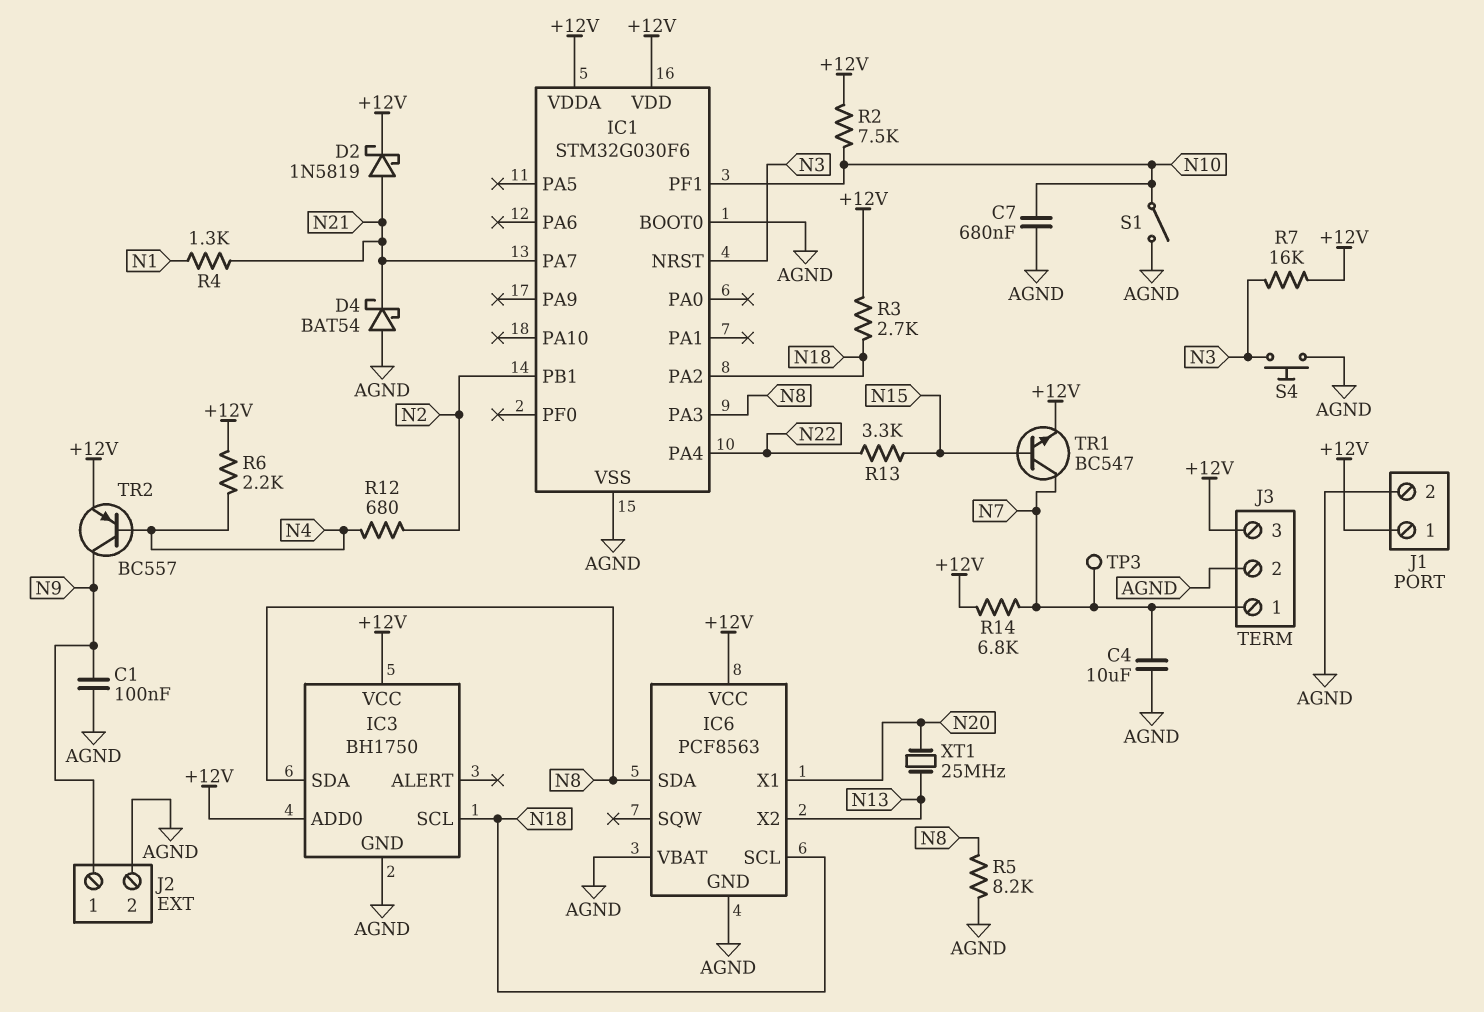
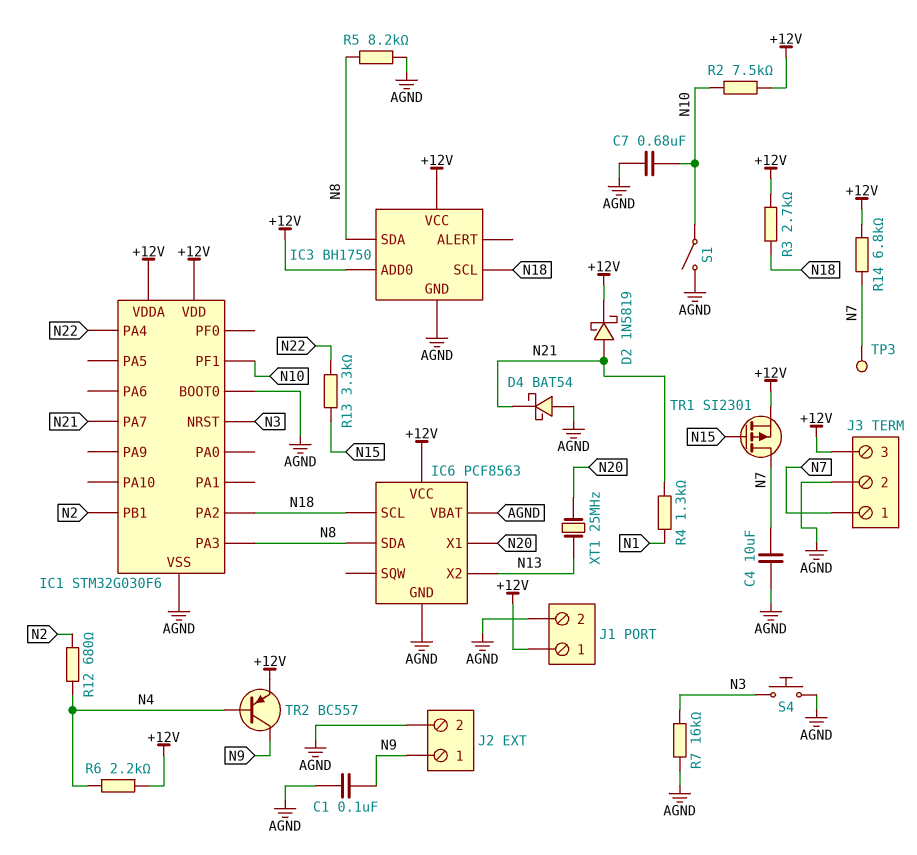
R7: 16k (+12V, N3) -> 16k (AGND, N3)
TR1: NPN BC547 (B N15, C N7, E +12V) -> PMOS SI2301 (G N15, D N7, S +12V)

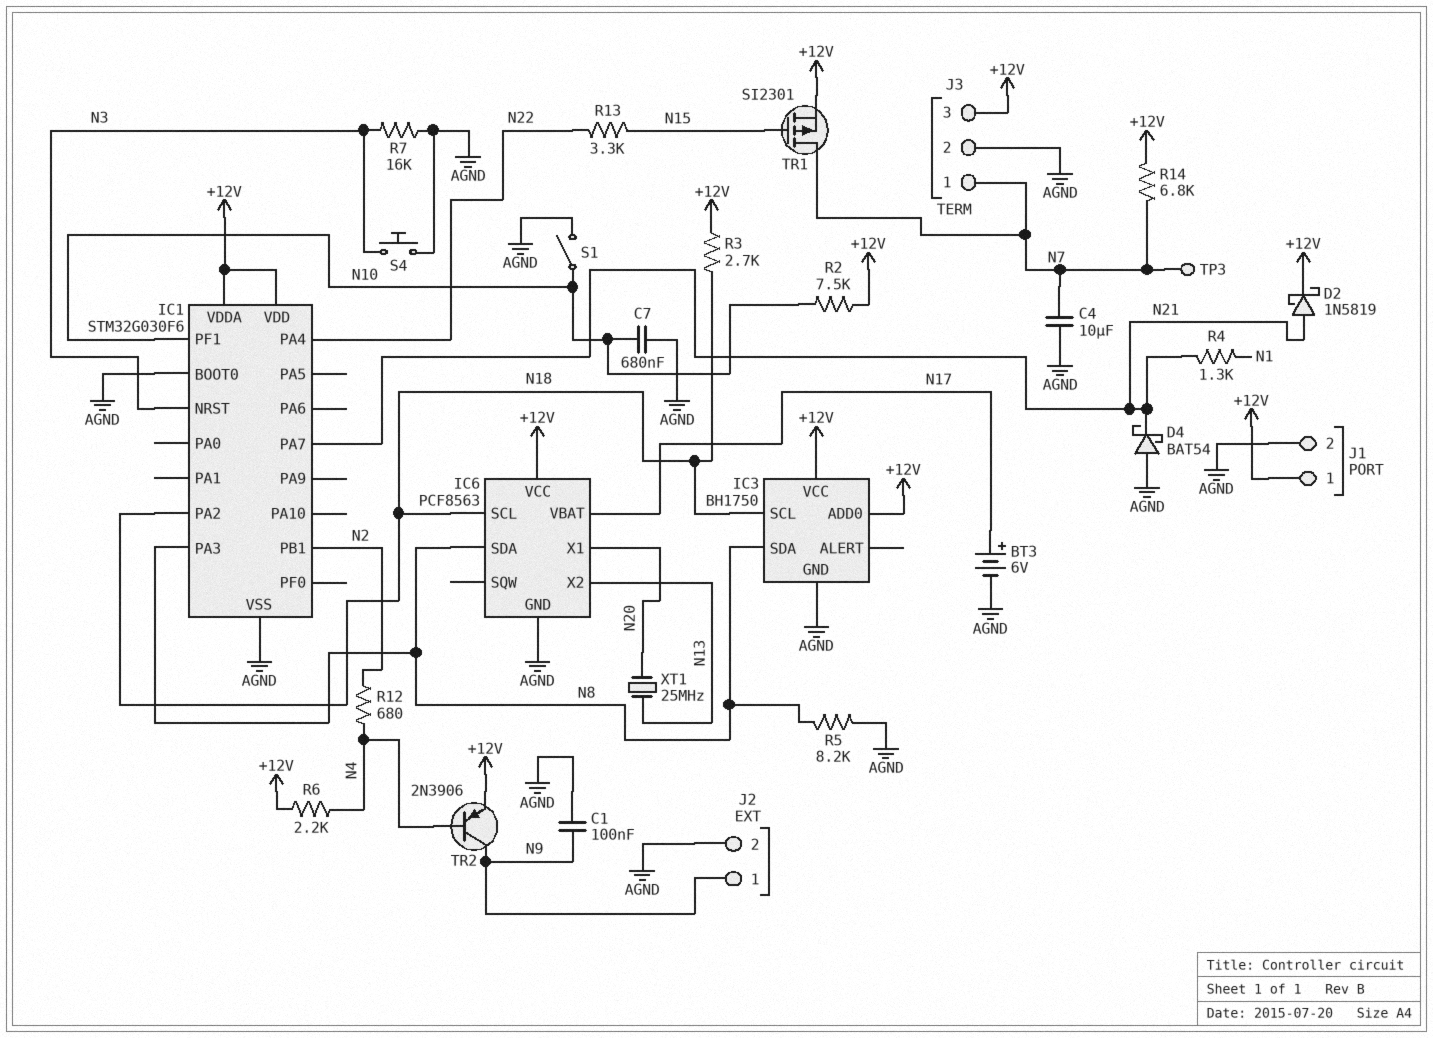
BT3: none -> 6V (plus N17, minus AGND)
IC6 pin VBAT: AGND -> N17
TR2: PNP BC557 (B N4, C N9, E +12V) -> PNP 2N3906 (B N4, C N9, E +12V)

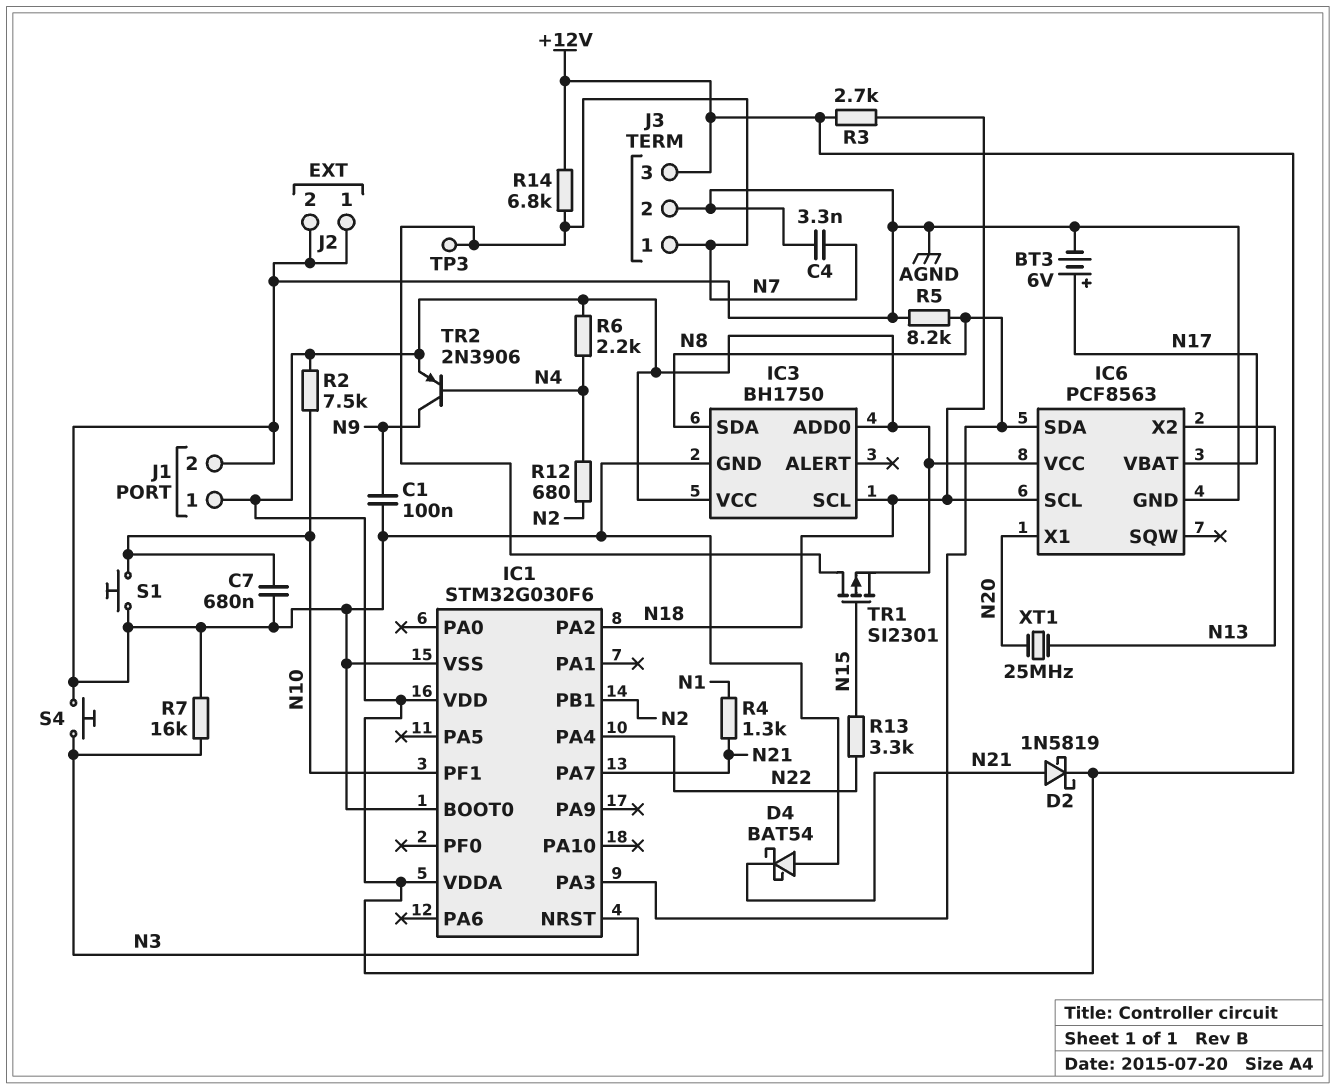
C4: 10uF (AGND, N7) -> 3.3nF (AGND, N7)
J2 pin 1: N9 -> AGND
S1: switch (AGND, N10) -> button (AGND, N10)

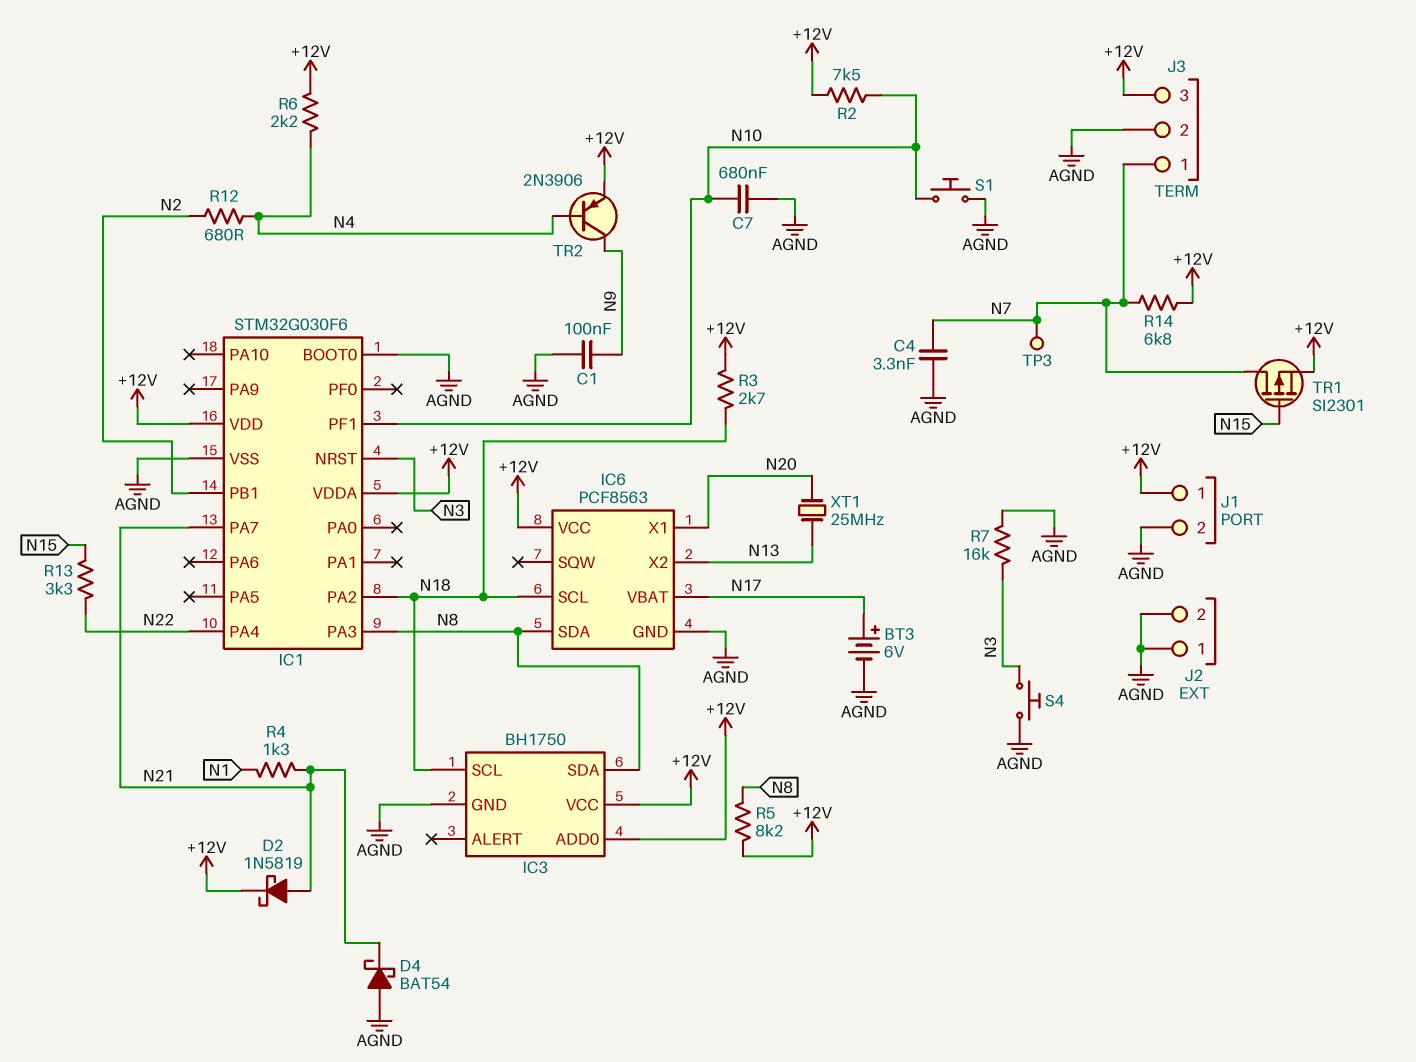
R5: 8.2k (AGND, N8) -> 8.2k (+12V, N8)

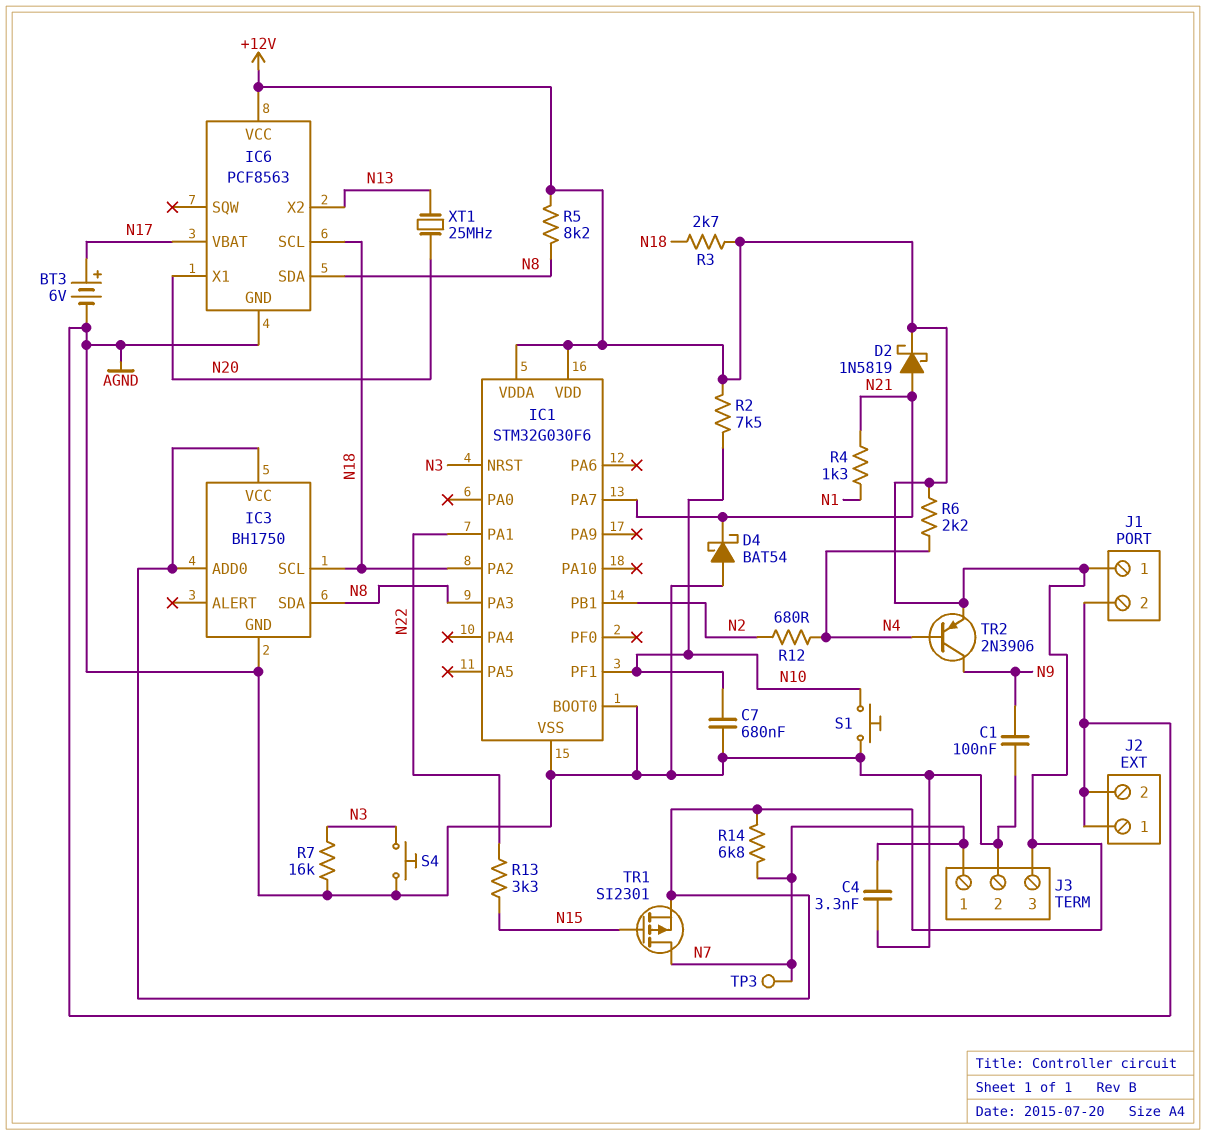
IC1 pin PA1: none -> N22
IC1 pin PA4: N22 -> none

